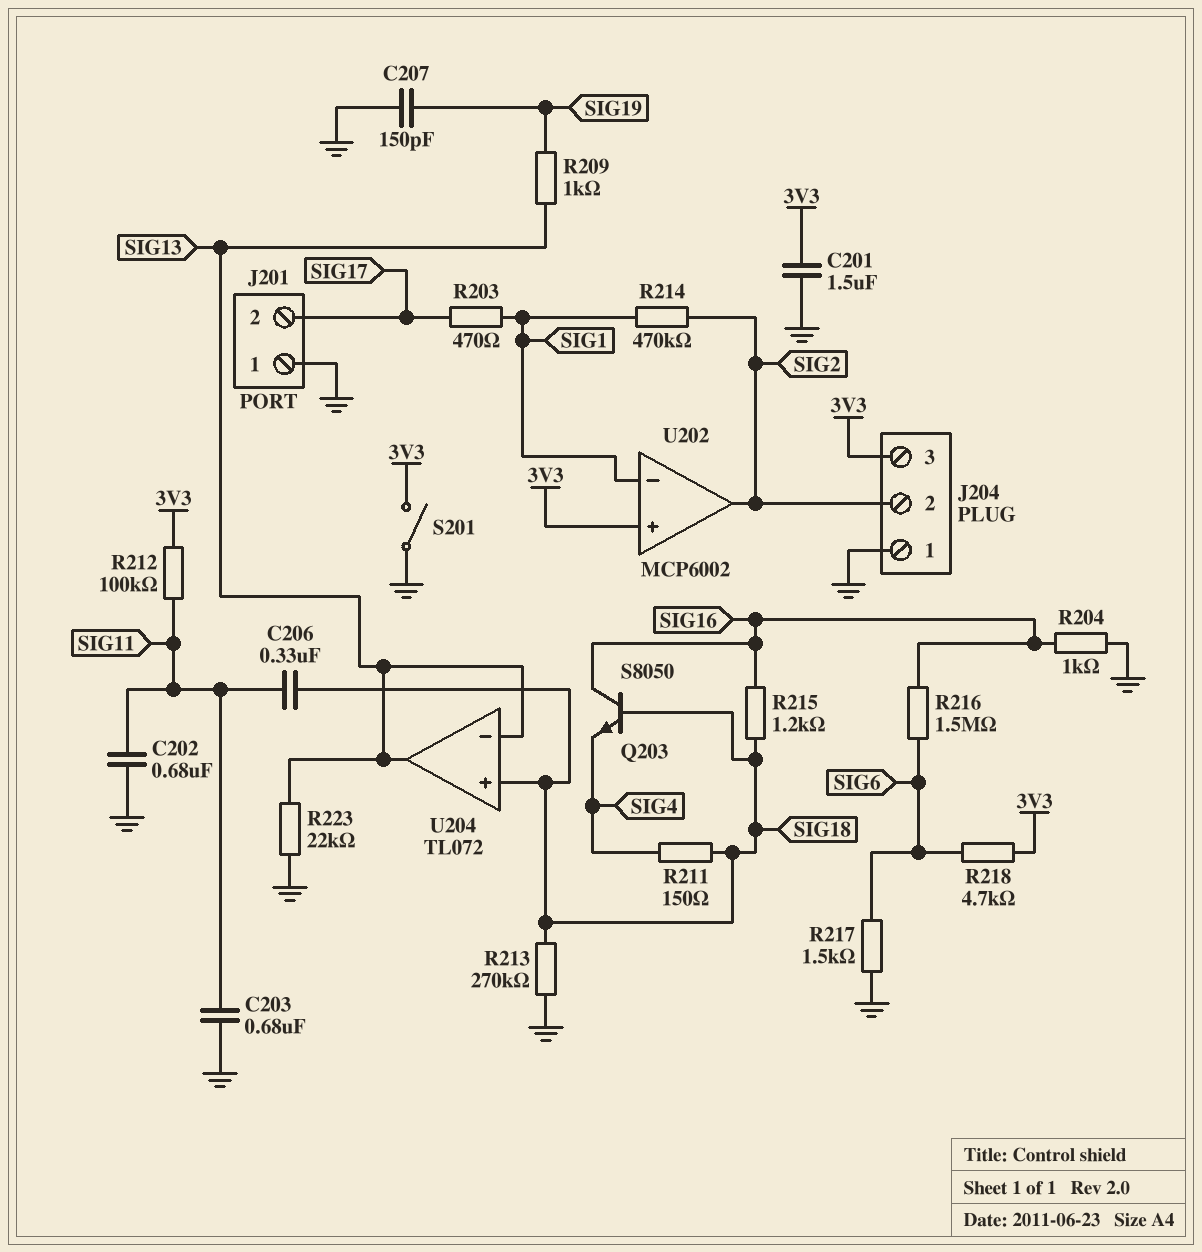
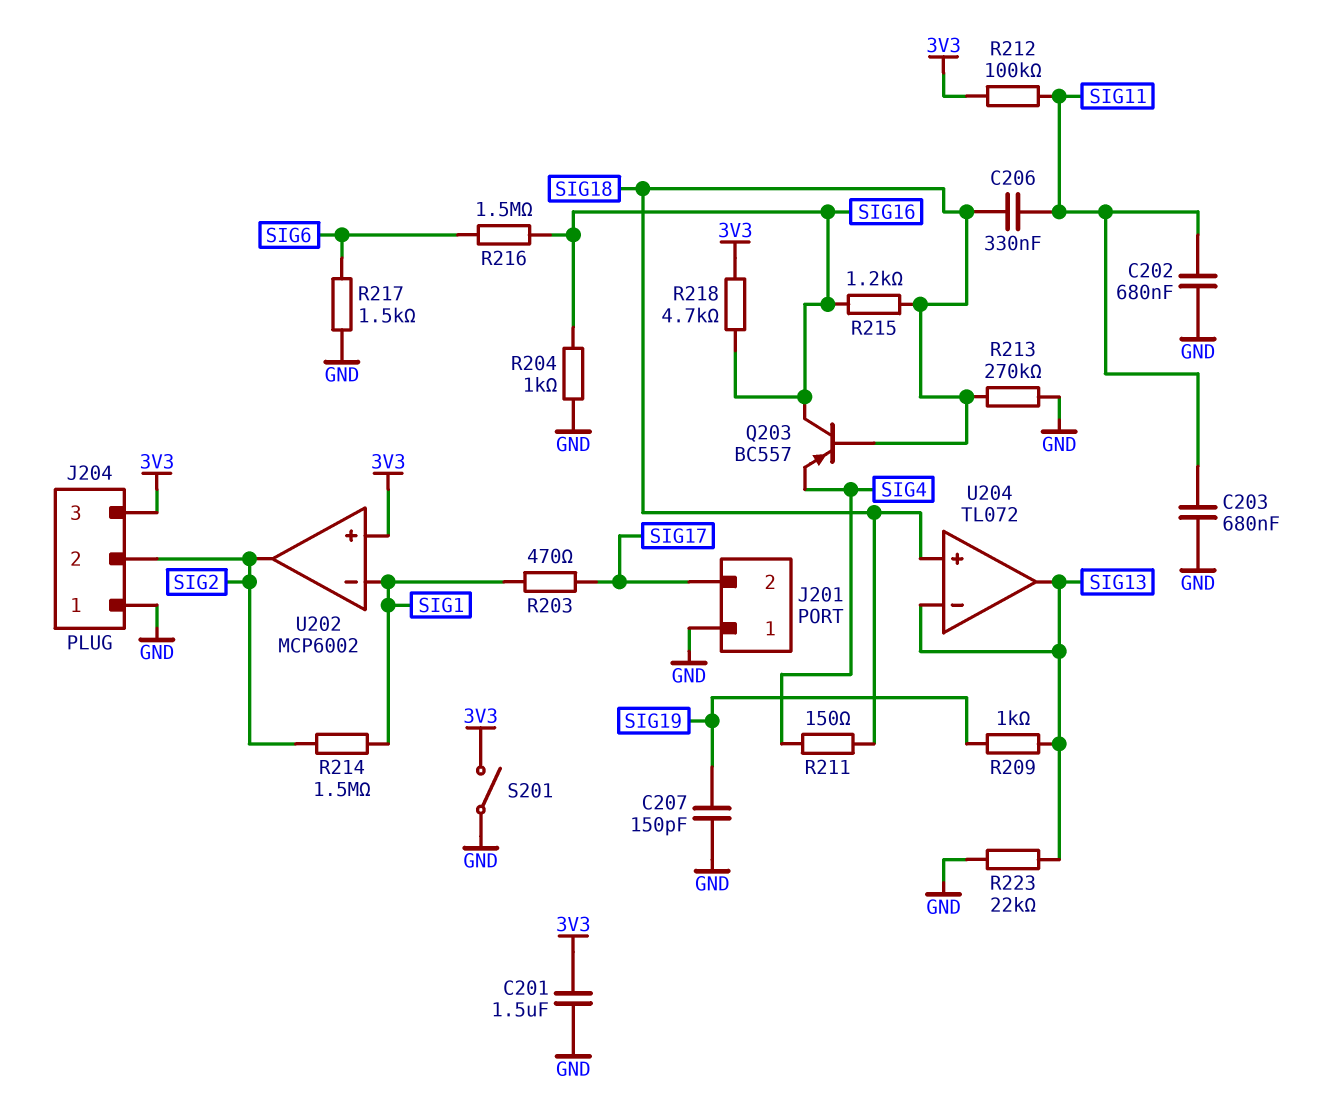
Q203: NPN S8050 (B SIG18, C SIG16, E SIG4) -> PNP BC557 (B SIG18, C SIG16, E SIG4)
R214: 470k (SIG1, SIG2) -> 1.5M (SIG1, SIG2)
R218: 4.7k (3V3, SIG6) -> 4.7k (3V3, SIG16)

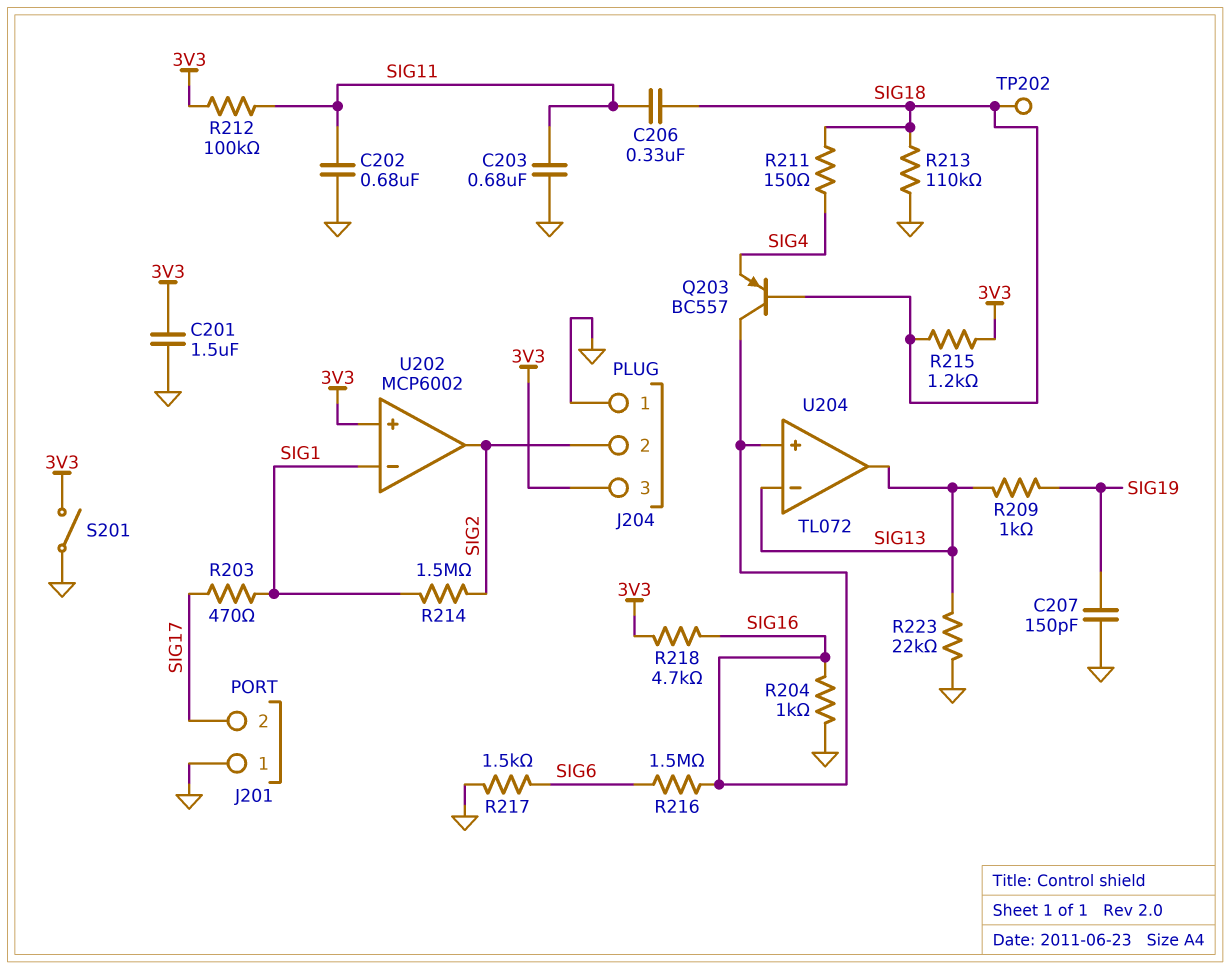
R213: 270k (GND, SIG18) -> 110k (GND, SIG18)
R215: 1.2k (SIG16, SIG18) -> 1.2k (3V3, SIG18)
TP202: none -> test point (SIG18)
U204 pin in+: SIG18 -> SIG16

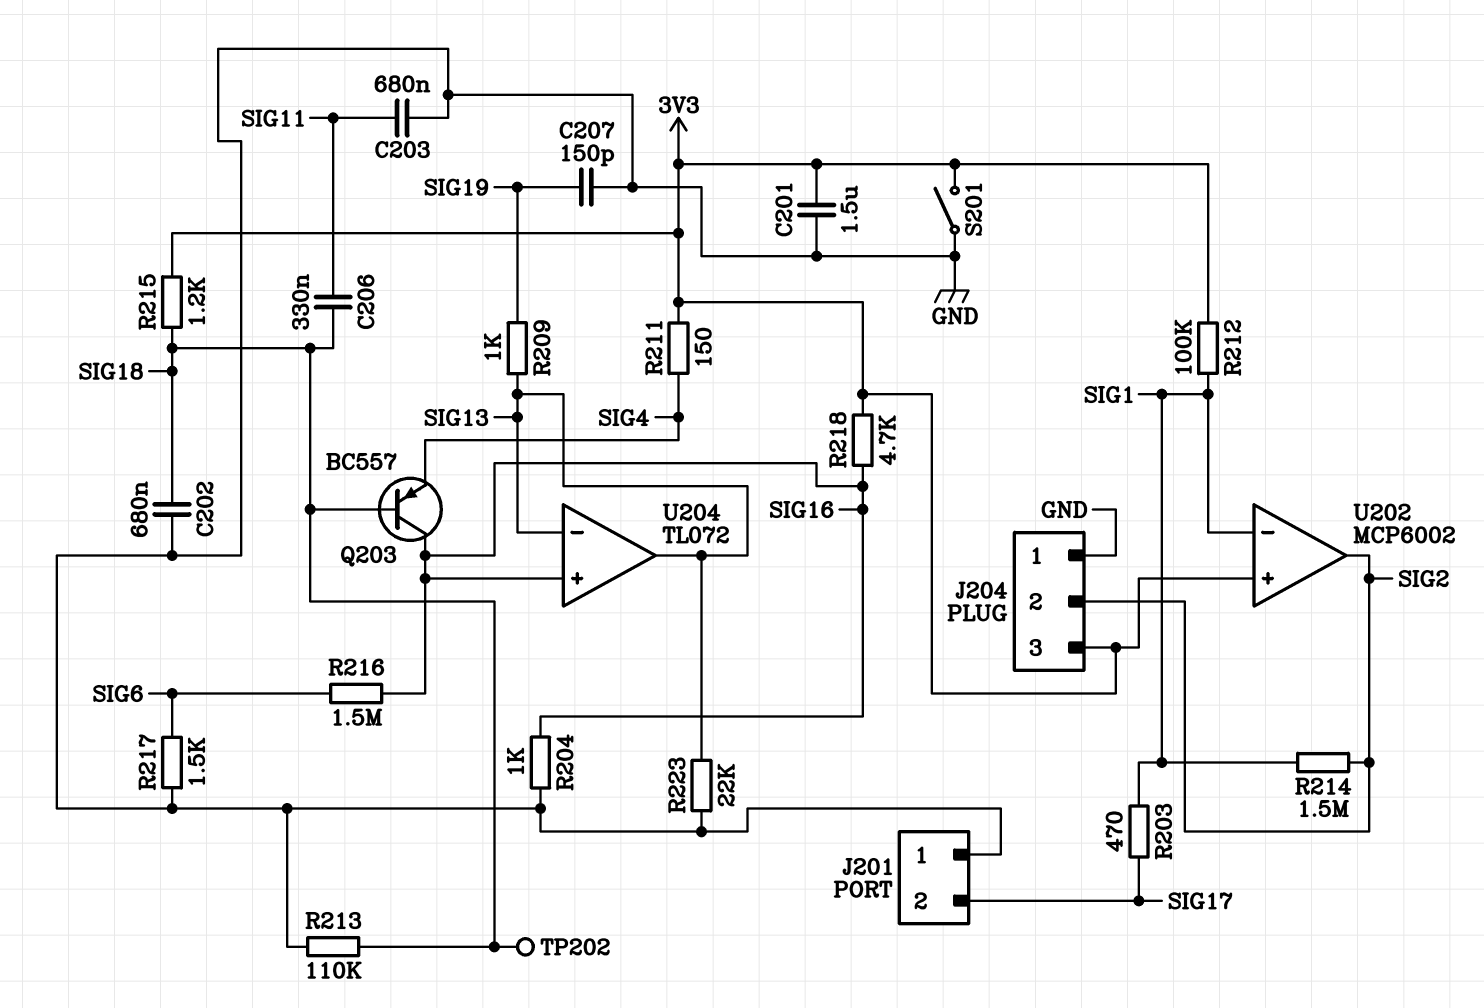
C202: 680nF (GND, SIG11) -> 680nF (GND, SIG18)
R211: 150 (SIG4, SIG18) -> 150 (3V3, SIG4)
R212: 100k (3V3, SIG11) -> 100k (3V3, SIG1)

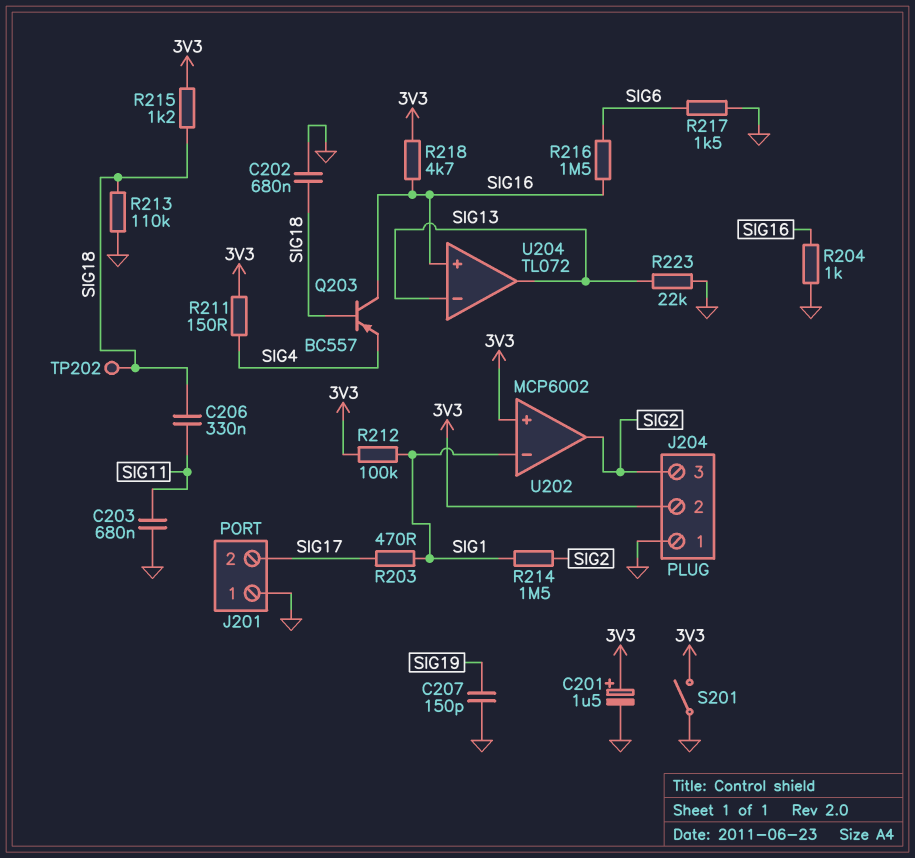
C201: 1.5uF (3V3, GND) -> 1.5uF (plus 3V3, minus GND)
J204 pin 2: SIG2 -> 3V3
J204 pin 3: 3V3 -> SIG2
R209: 1k (SIG13, SIG19) -> none

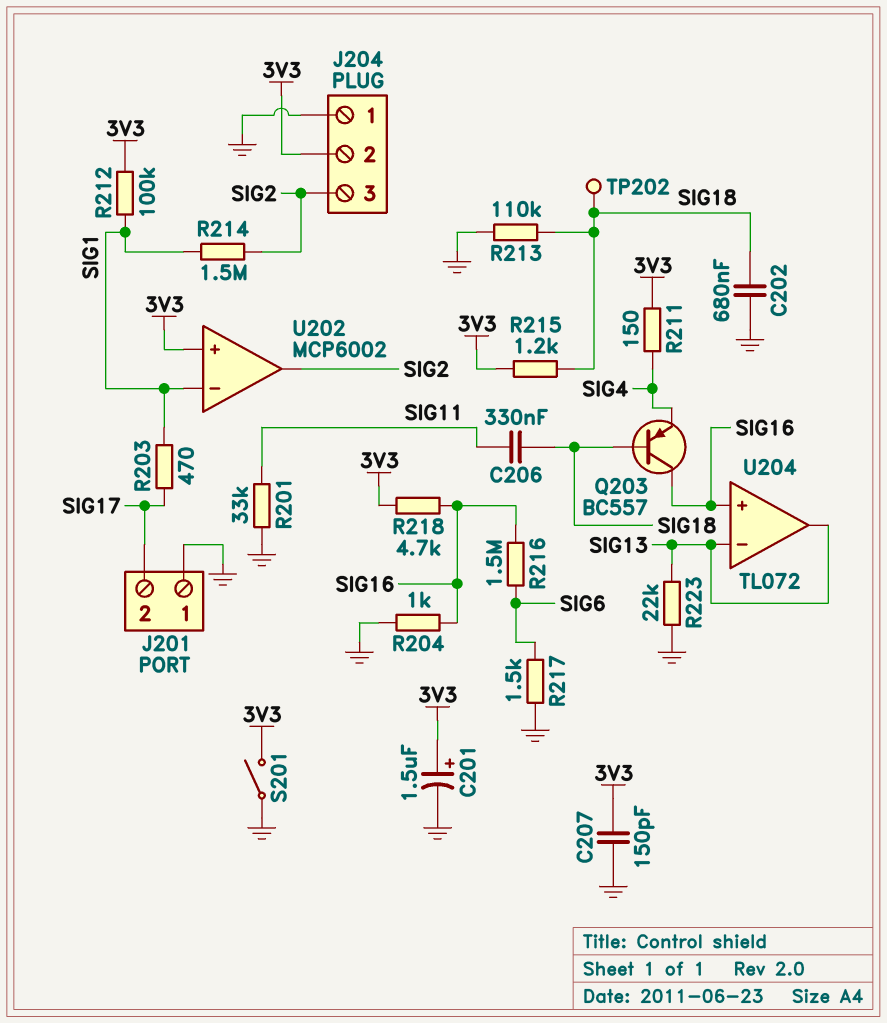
C203: 680nF (GND, SIG11) -> none
C207: 150pF (GND, SIG19) -> 150pF (3V3, GND)
R201: none -> 33k (GND, SIG11)

